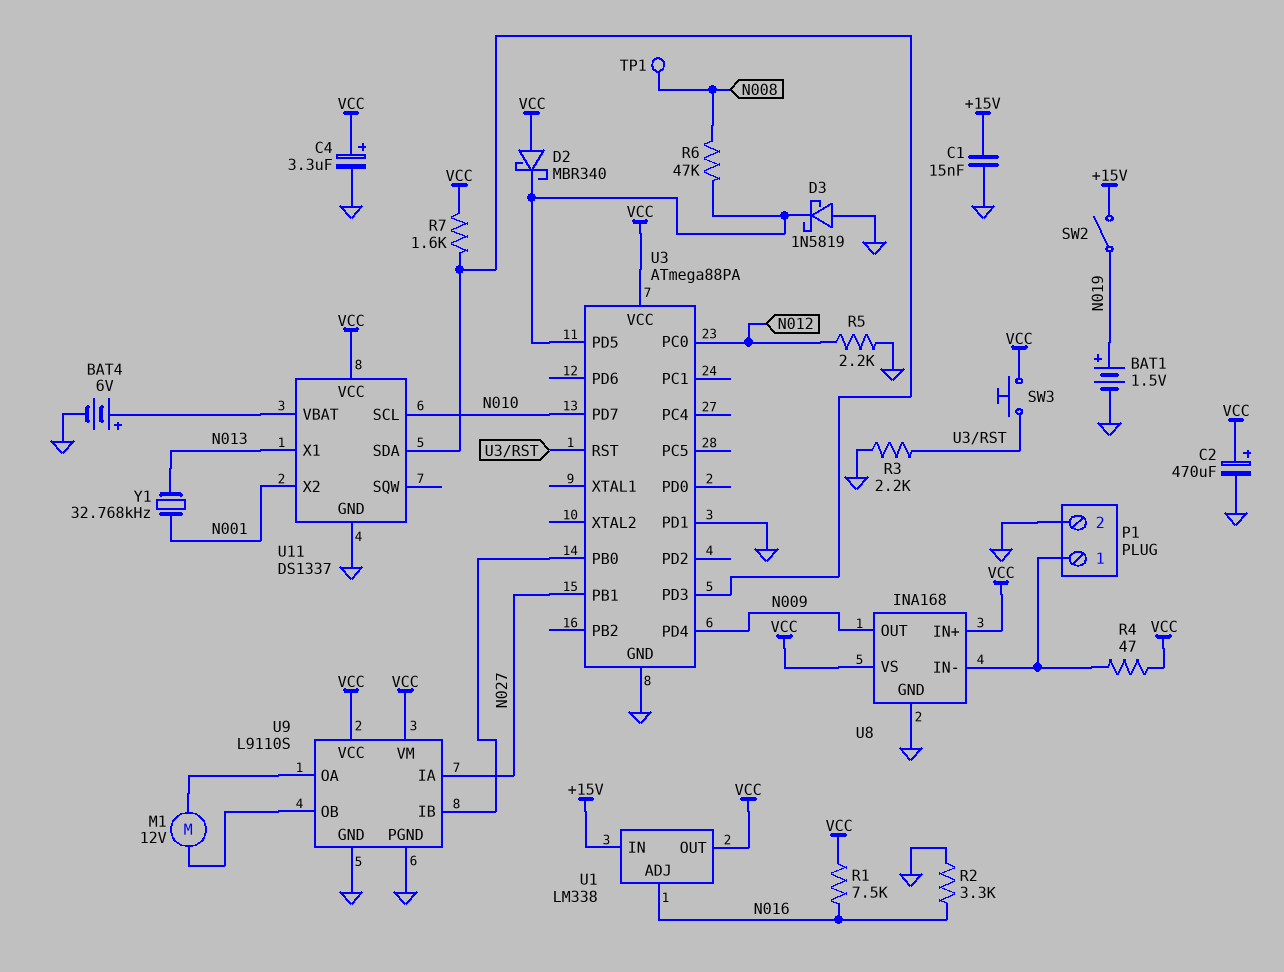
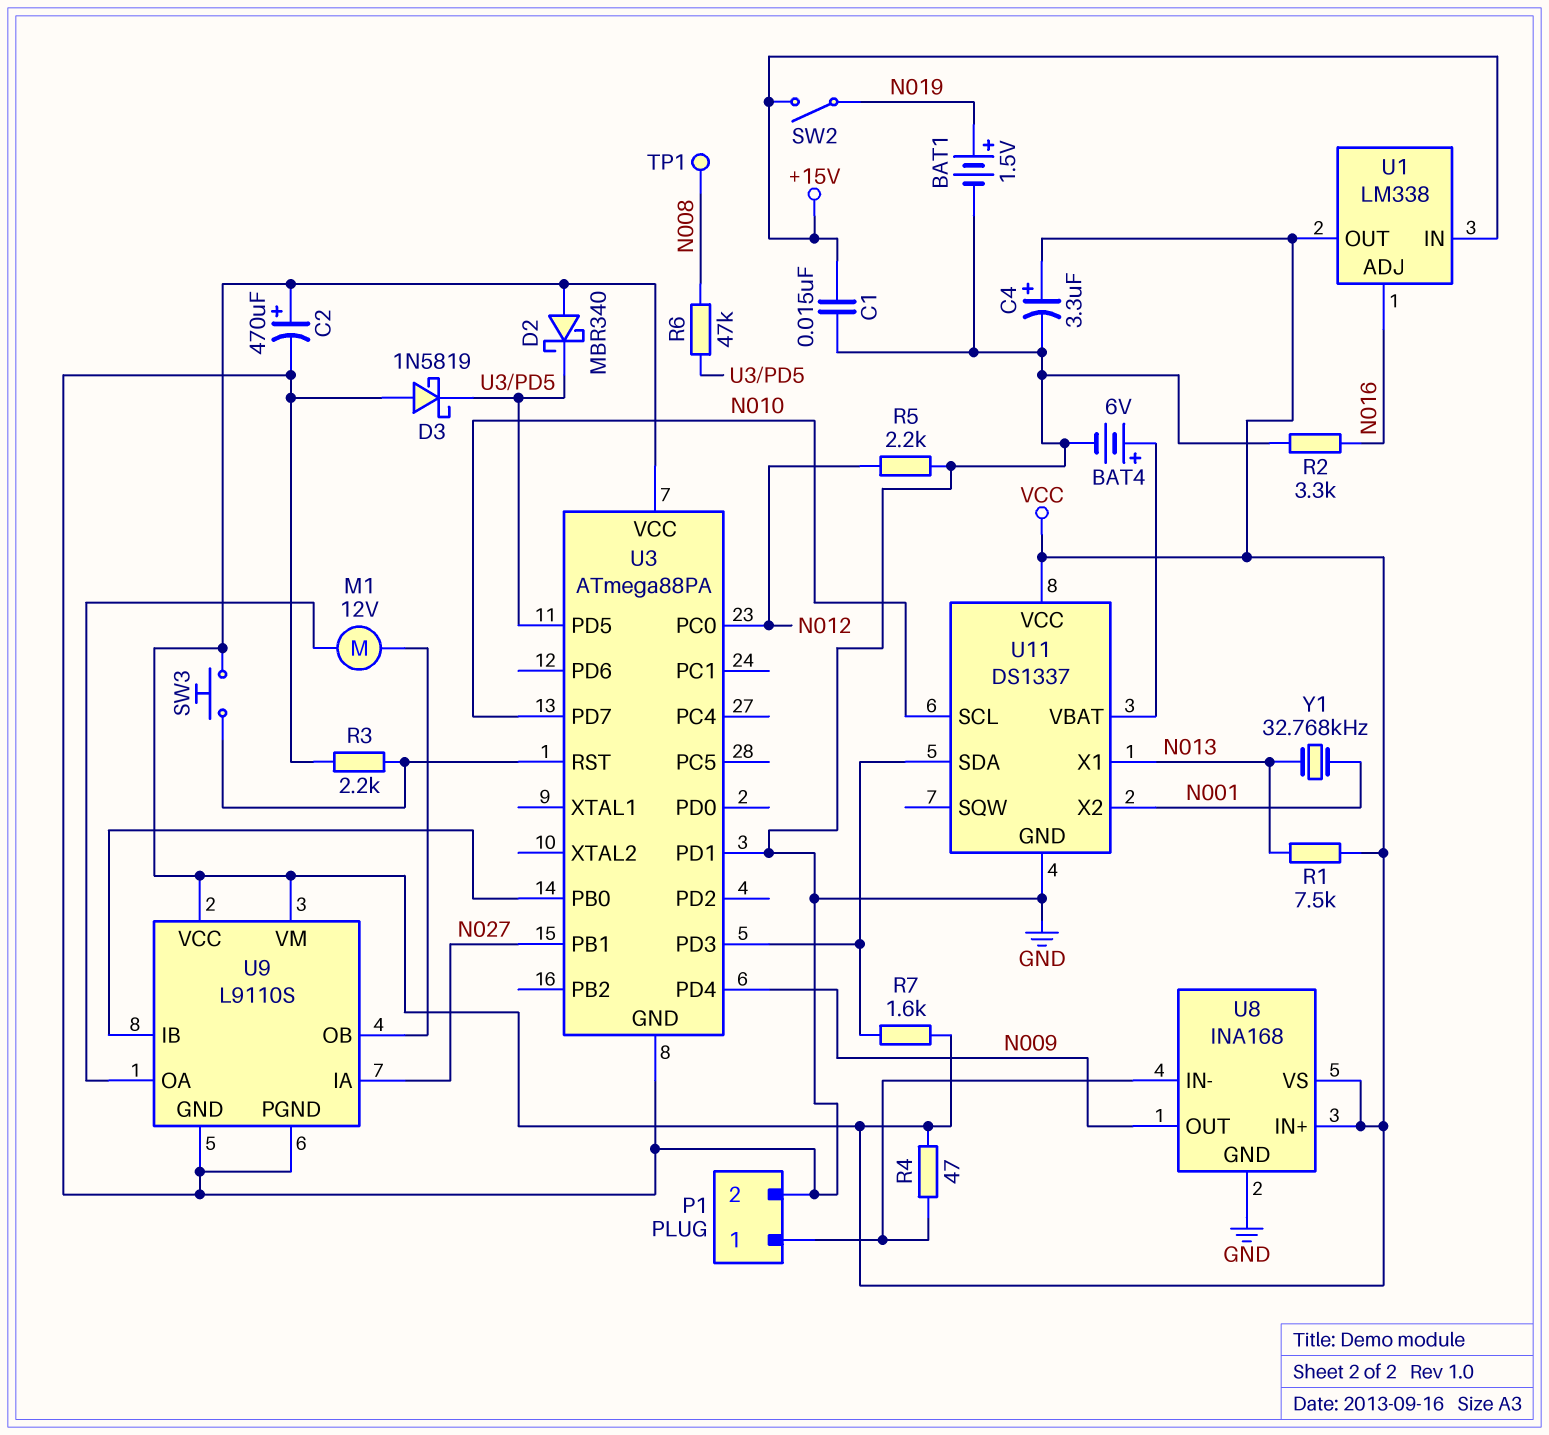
R1: 7.5k (N016, VCC) -> 7.5k (N013, VCC)

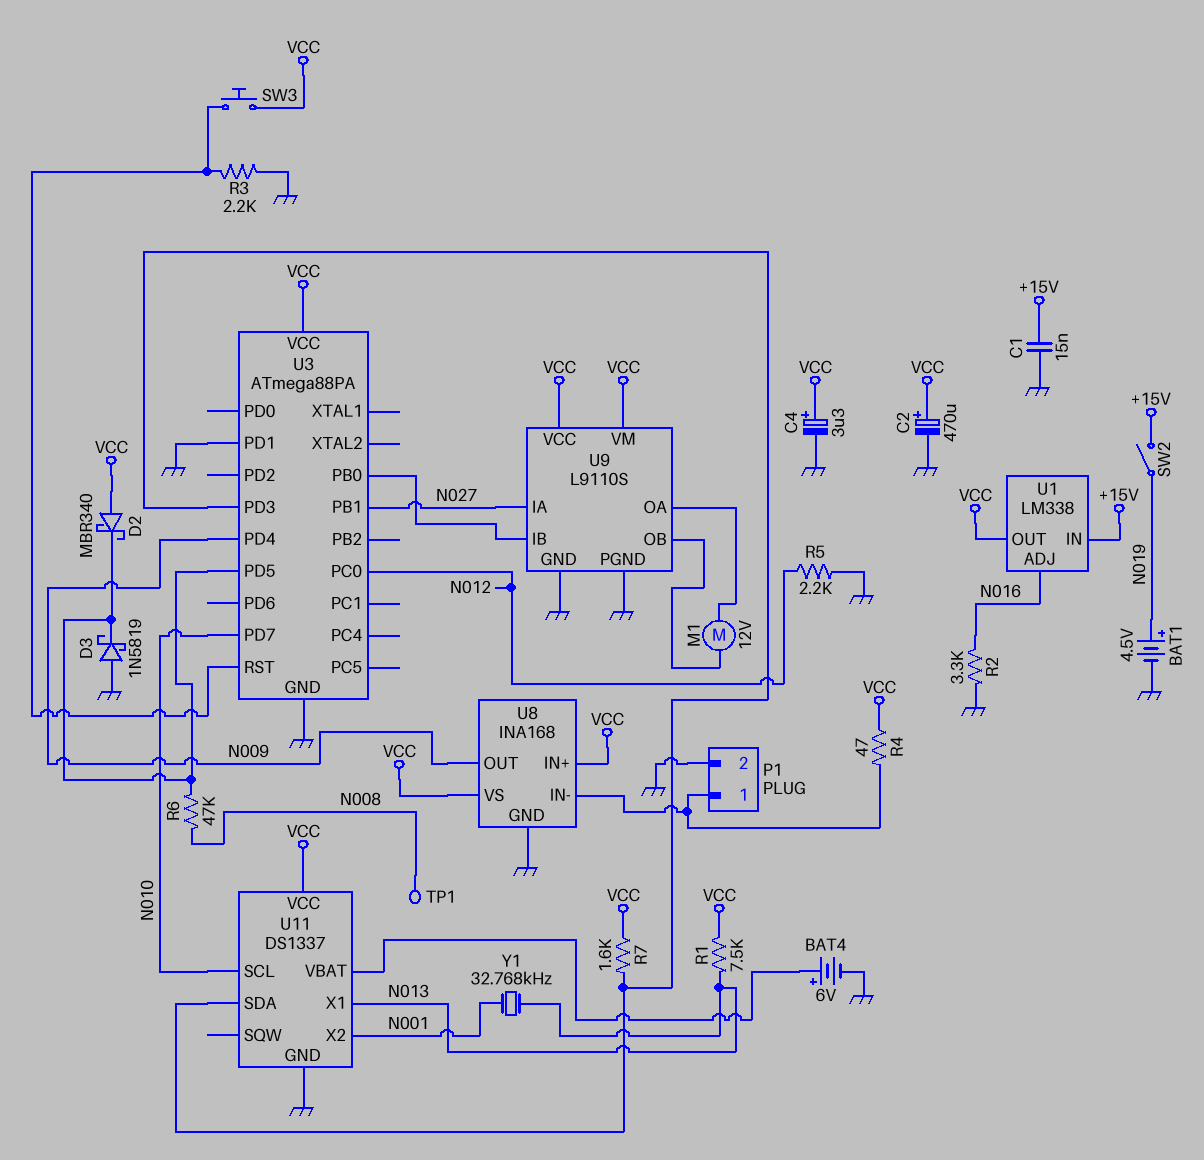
BAT1: 1.5V (plus N019, minus GND) -> 4.5V (plus N019, minus GND)

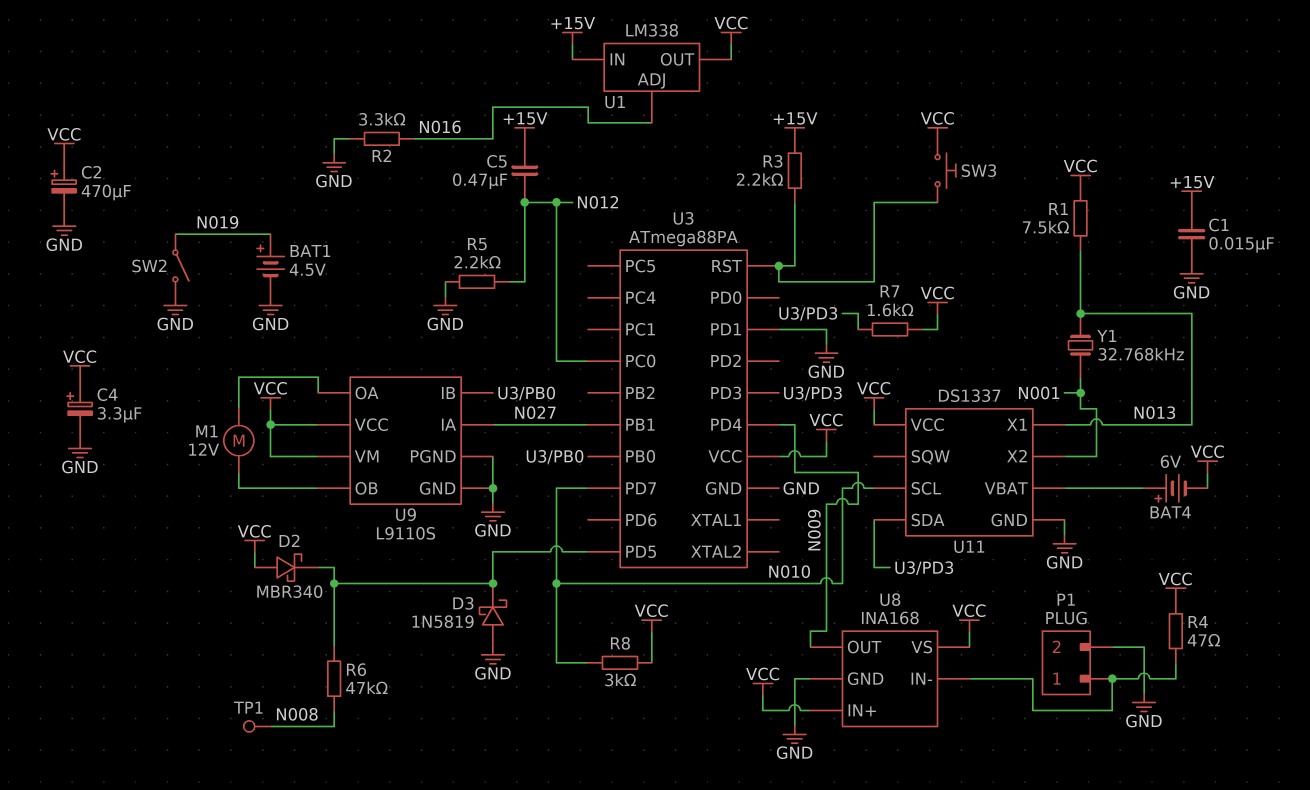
BAT4: 6V (plus U11/VBAT, minus GND) -> 6V (plus U11/VBAT, minus VCC)
C5: none -> 470nF (+15V, N012)
R3: 2.2k (GND, U3/RST) -> 2.2k (+15V, U3/RST)
R8: none -> 3k (N010, VCC)
SW2: switch (+15V, N019) -> switch (GND, N019)

